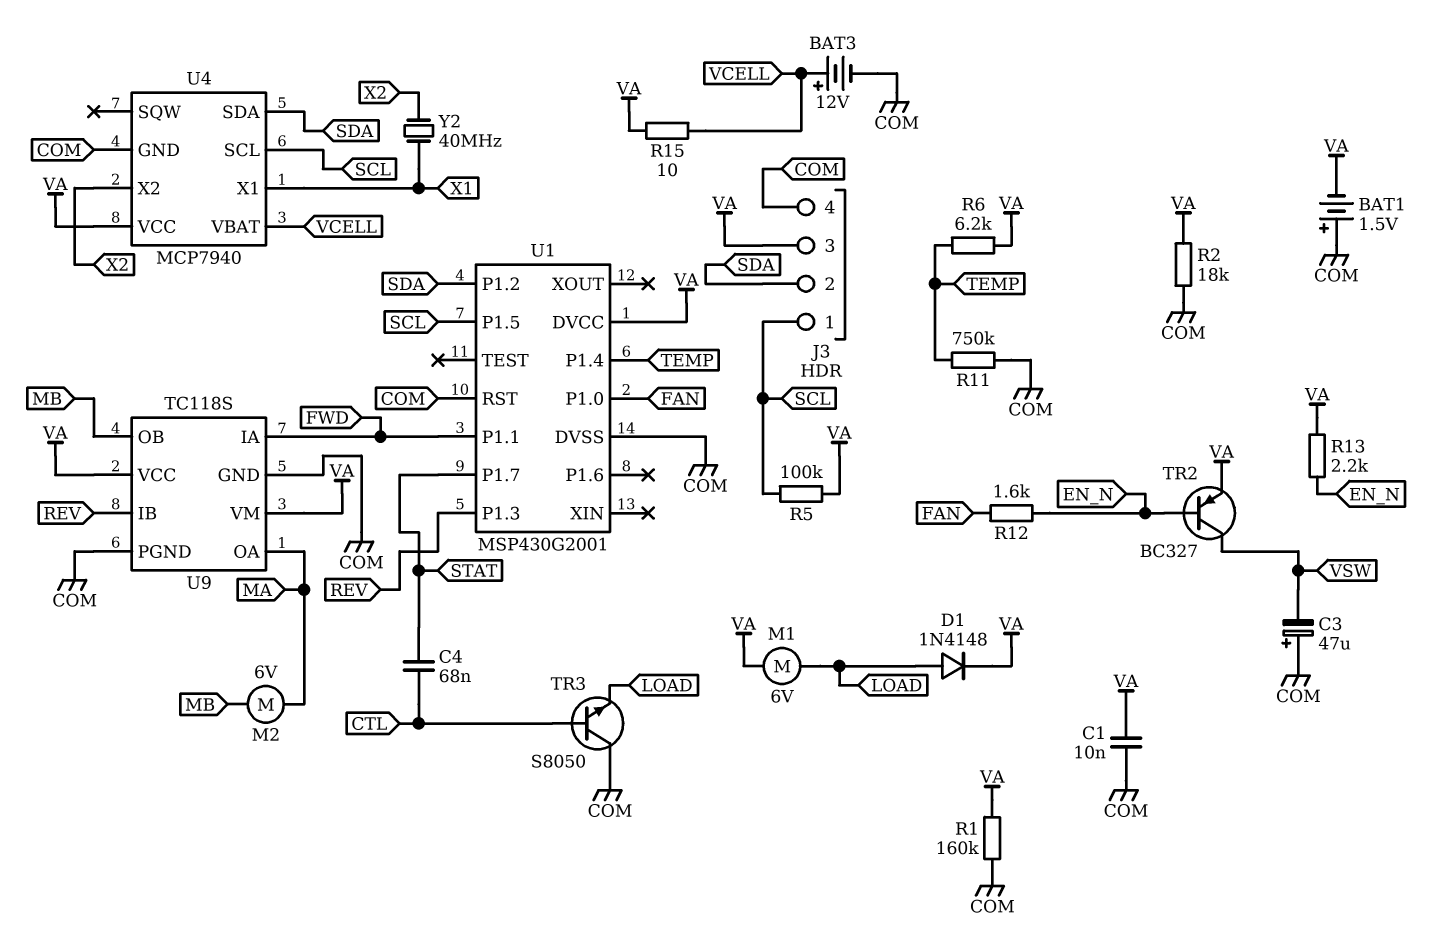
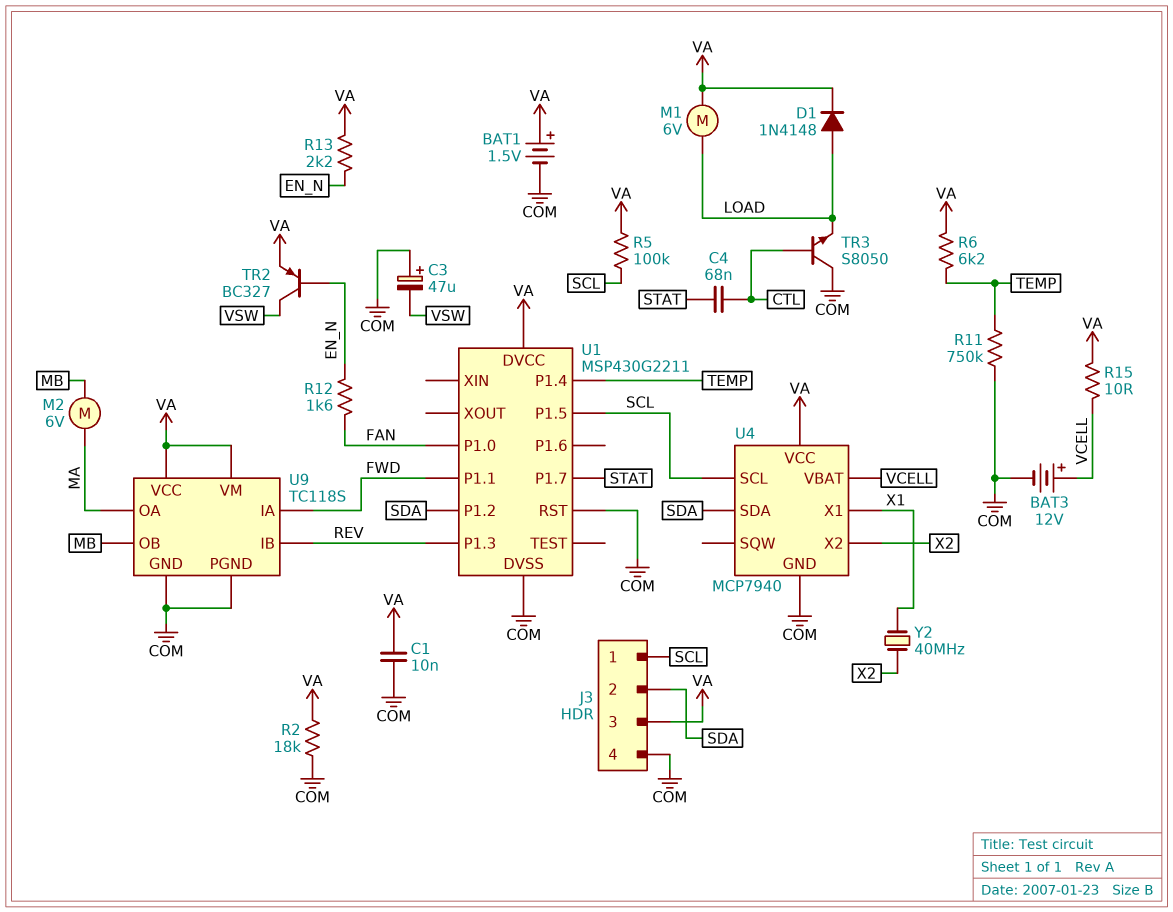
BAT1: 1.5V (plus COM, minus VA) -> 1.5V (plus VA, minus COM)
R1: 160k (COM, VA) -> none
U1: MSP430G2001 -> MSP430G2211

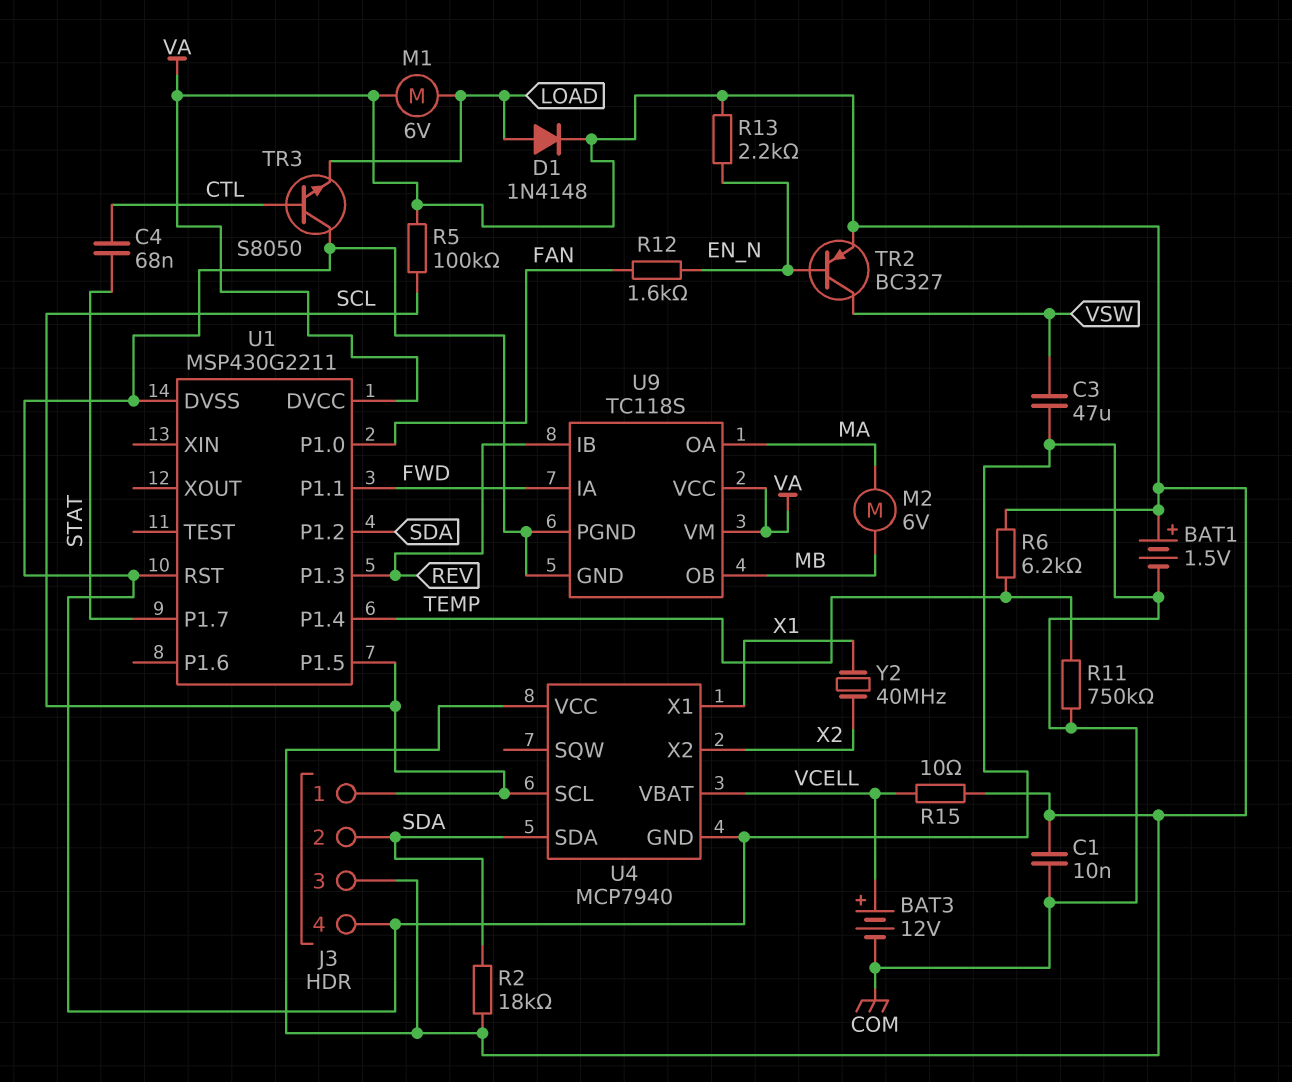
C3: 47uF (plus COM, minus VSW) -> 47uF (COM, VSW)
R2: 18k (COM, VA) -> 18k (SDA, VA)

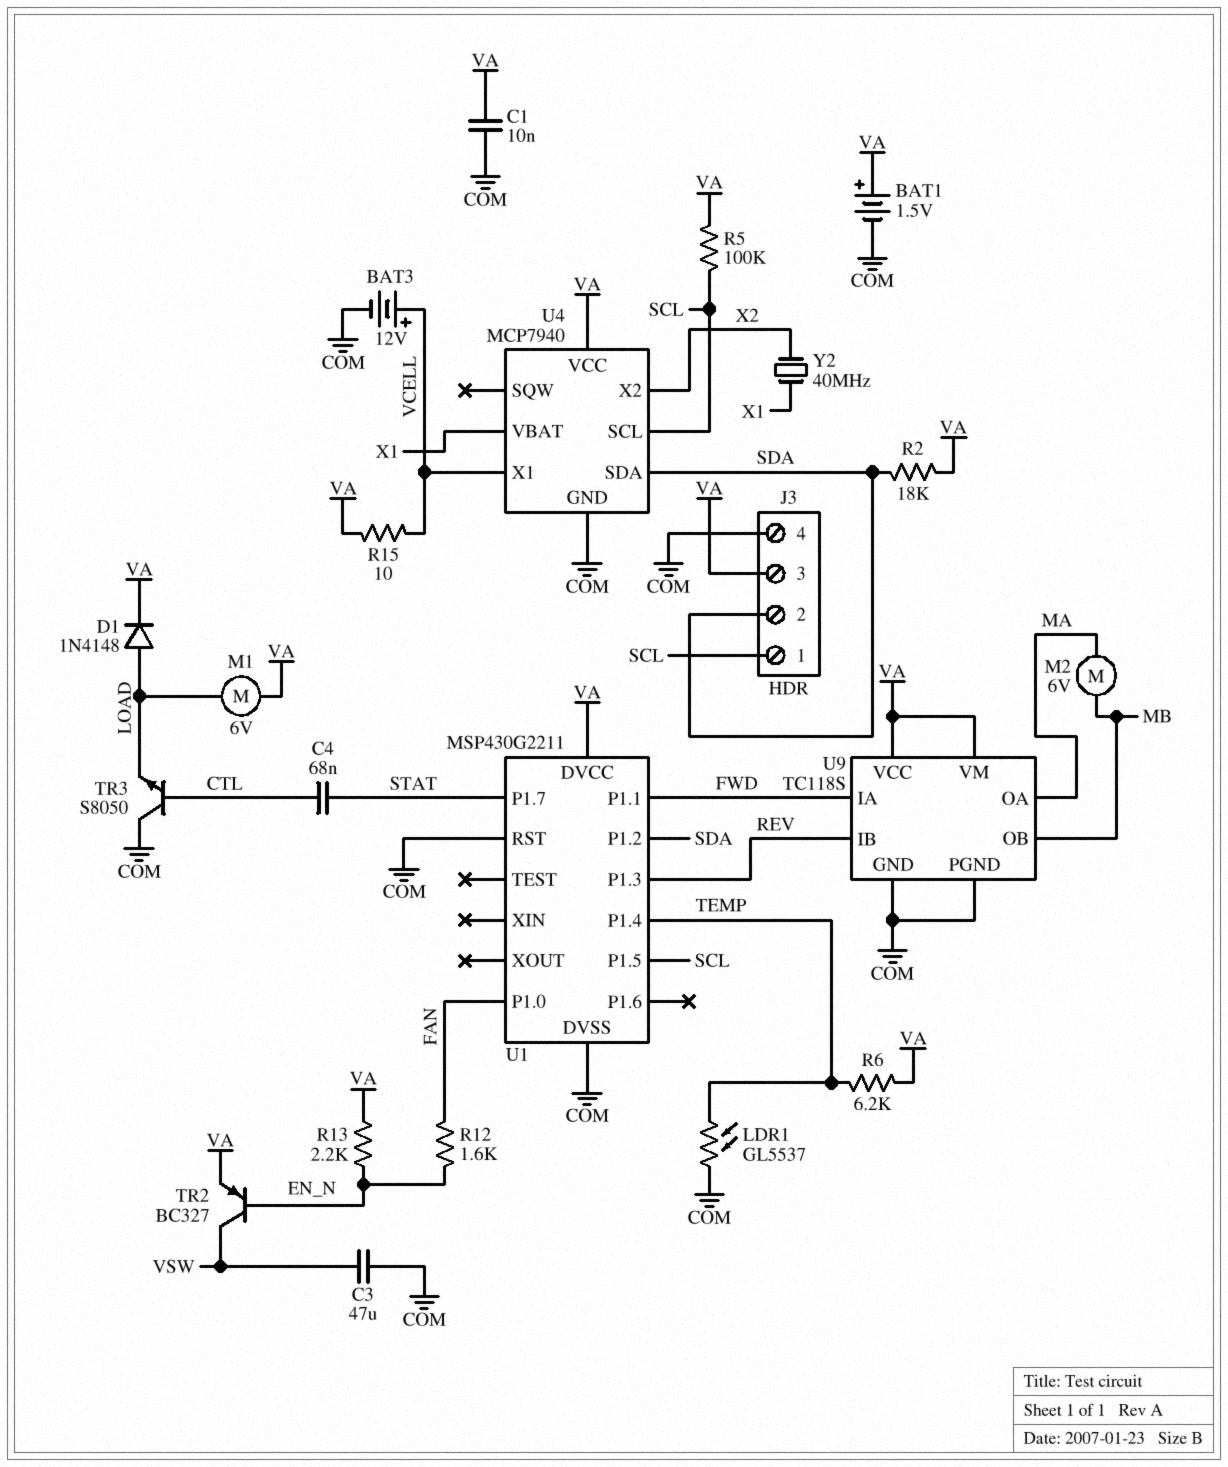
LDR1: none -> GL5537 (COM, TEMP)
R11: 750k (COM, TEMP) -> none
U4 pin VBAT: VCELL -> X1
U4 pin X1: X1 -> VCELL

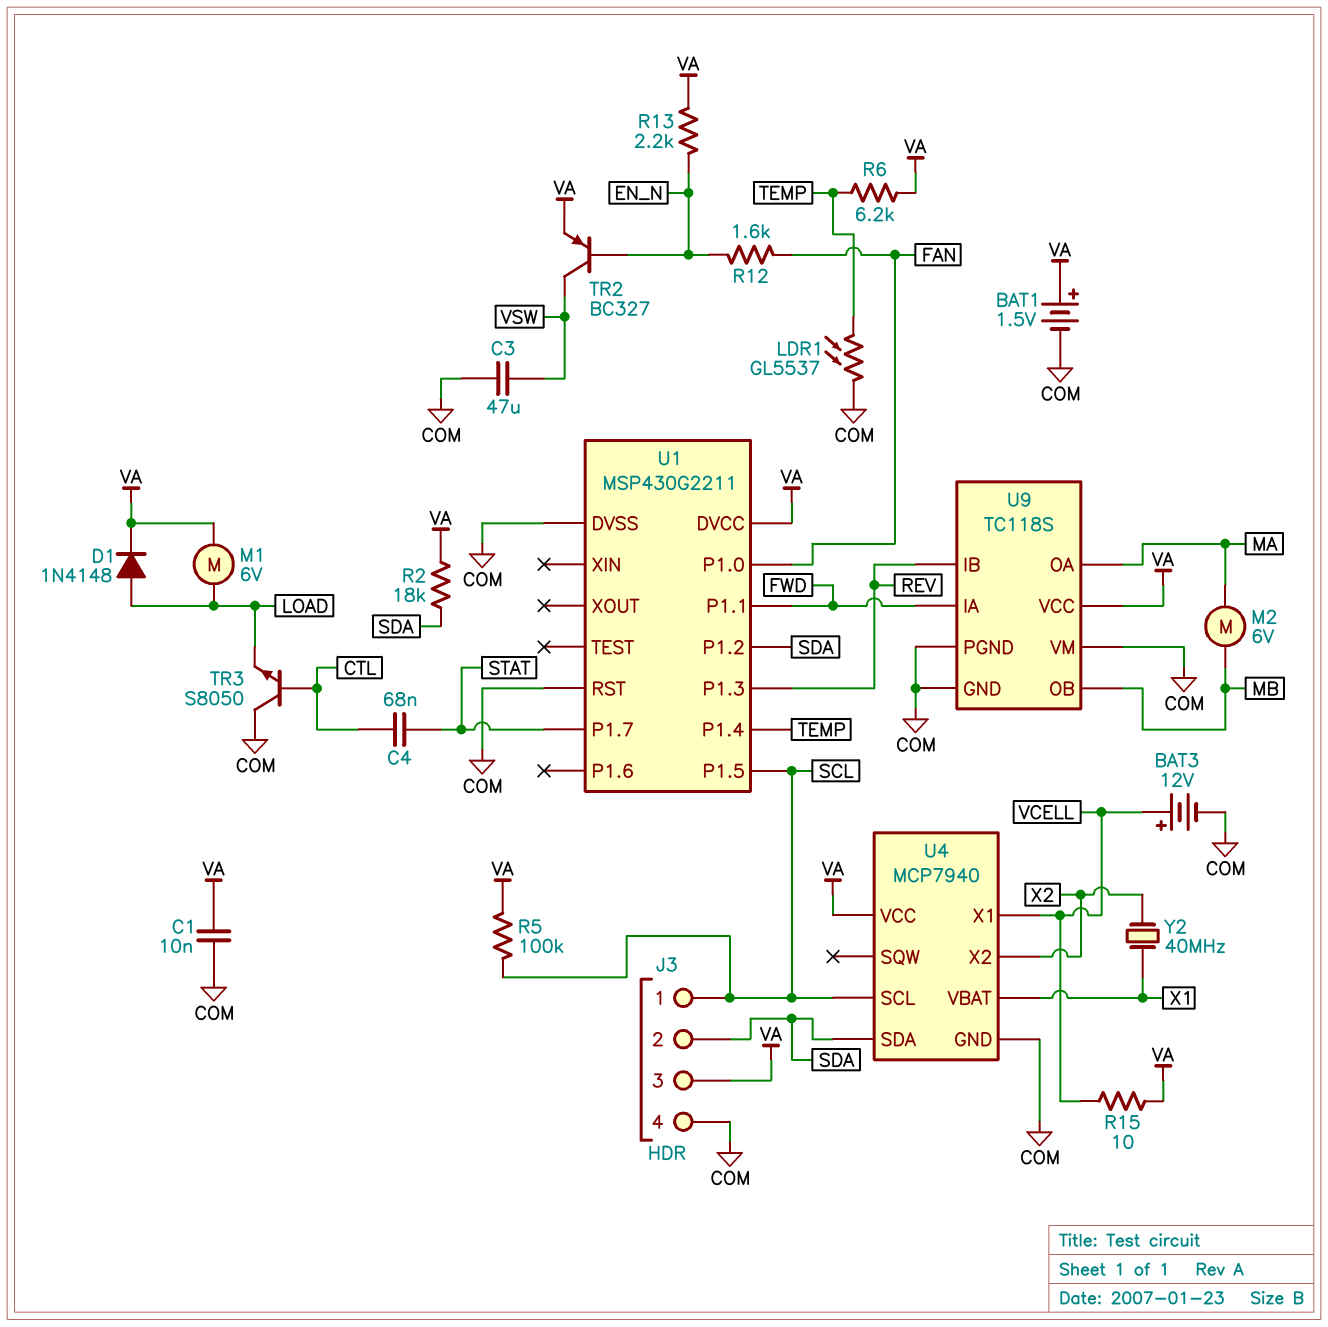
U9 pin VM: VA -> COM

